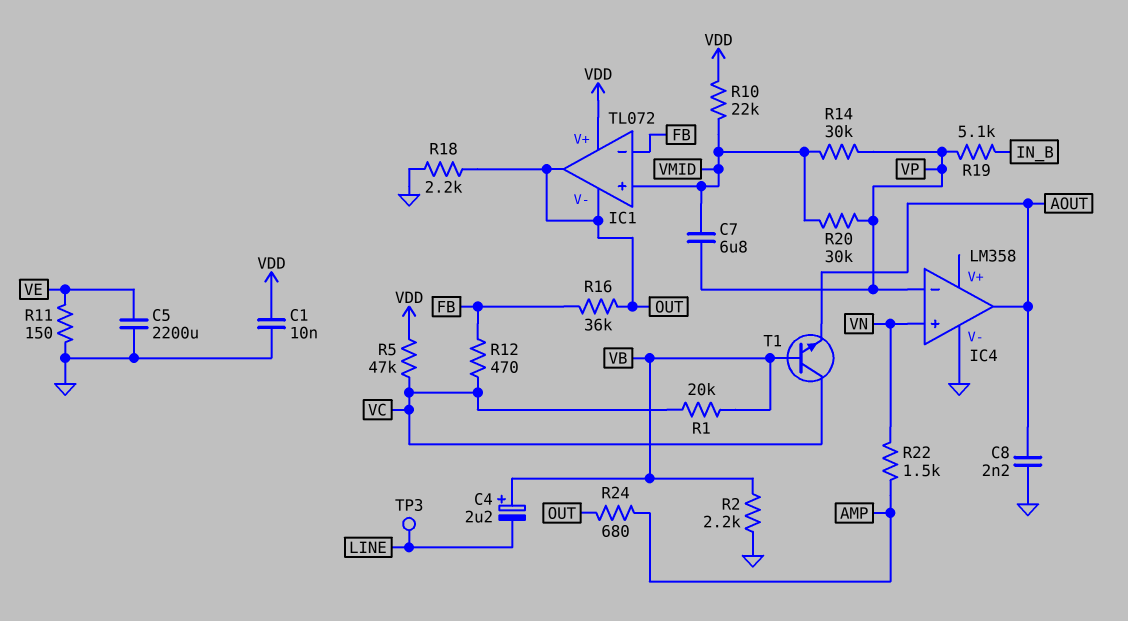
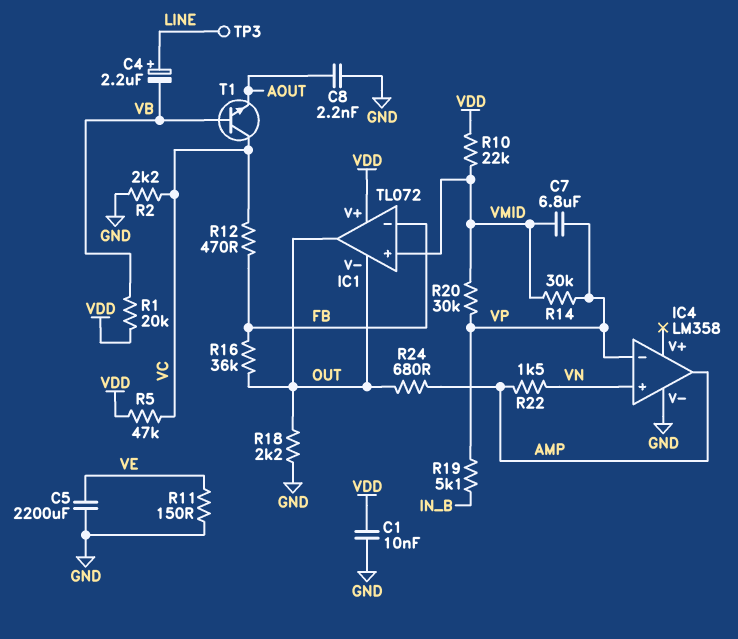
C4: 2.2uF (plus VB, minus LINE) -> 2.2uF (plus LINE, minus VB)
IC4 pin out: AOUT -> AMP
R1: 20k (VB, VC) -> 20k (VB, VDD)
R2: 2.2k (GND, VB) -> 2.2k (GND, VC)

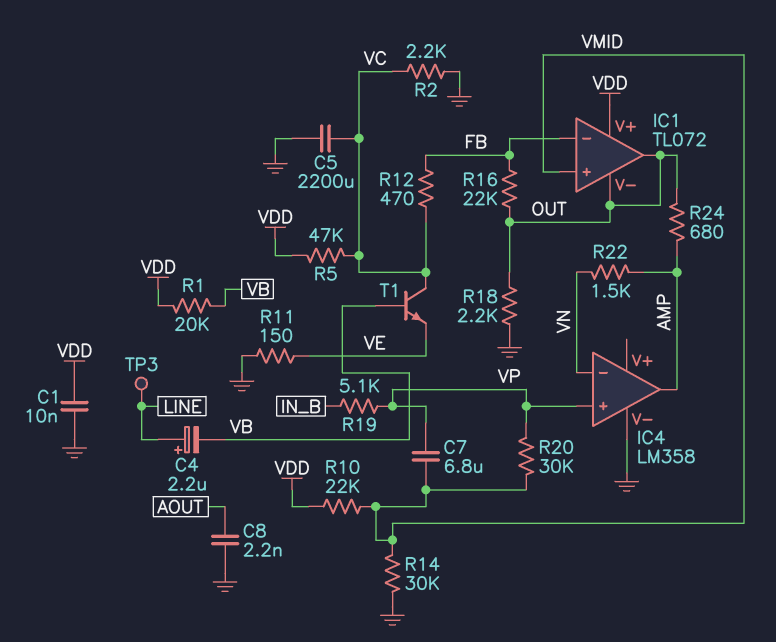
C5: 2200uF (GND, VE) -> 2200uF (GND, VC)
IC4 pin in+: VN -> VP
IC4 pin in-: VP -> VN
R14: 30k (VMID, VP) -> 30k (GND, VMID)
R16: 36k (FB, OUT) -> 22k (FB, OUT)
T1: NPN (B VB, C VC, E AOUT) -> NPN (B VB, C VC, E VE)

